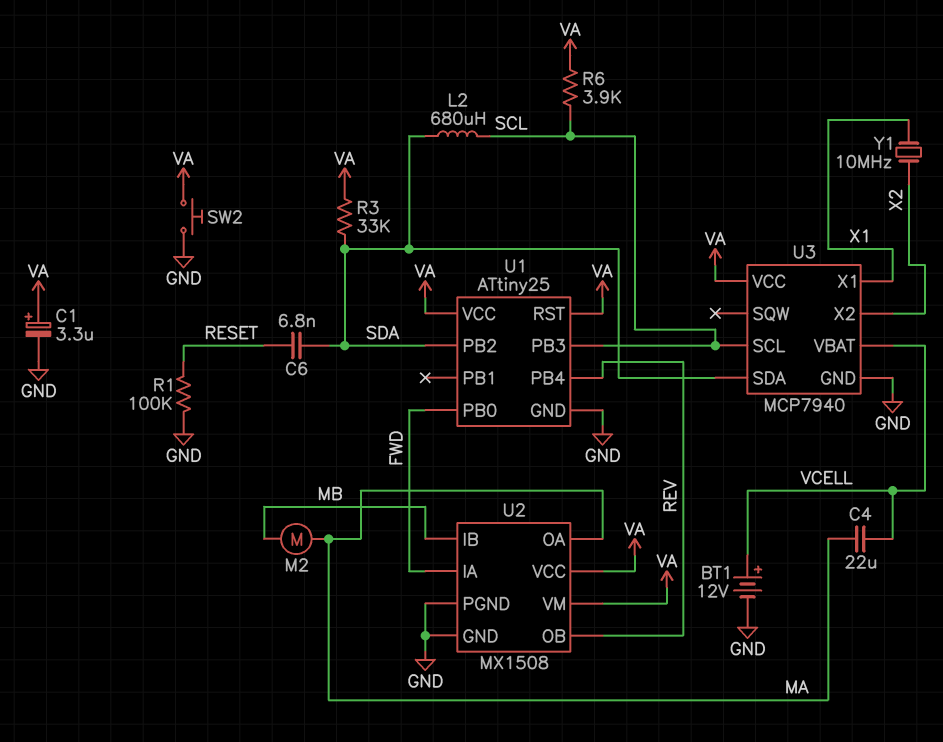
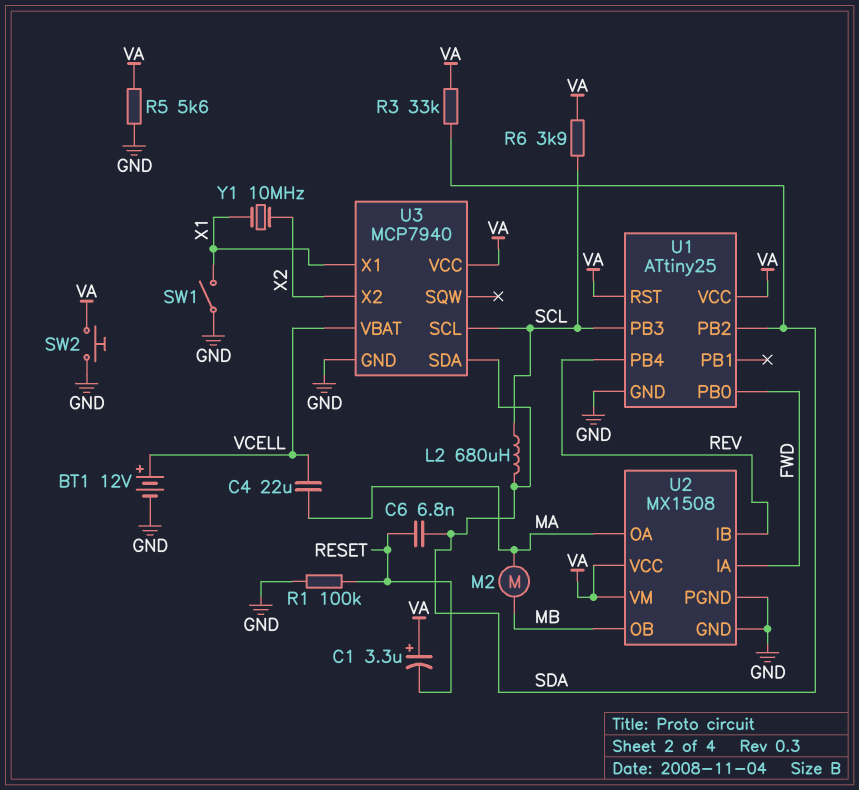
C1: 3.3uF (plus VA, minus GND) -> 3.3uF (plus VA, minus RESET)
R5: none -> 5.6k (GND, VA)
SW1: none -> switch (GND, X1)
U2 pin IB: MB -> REV
U2 pin OB: REV -> MB

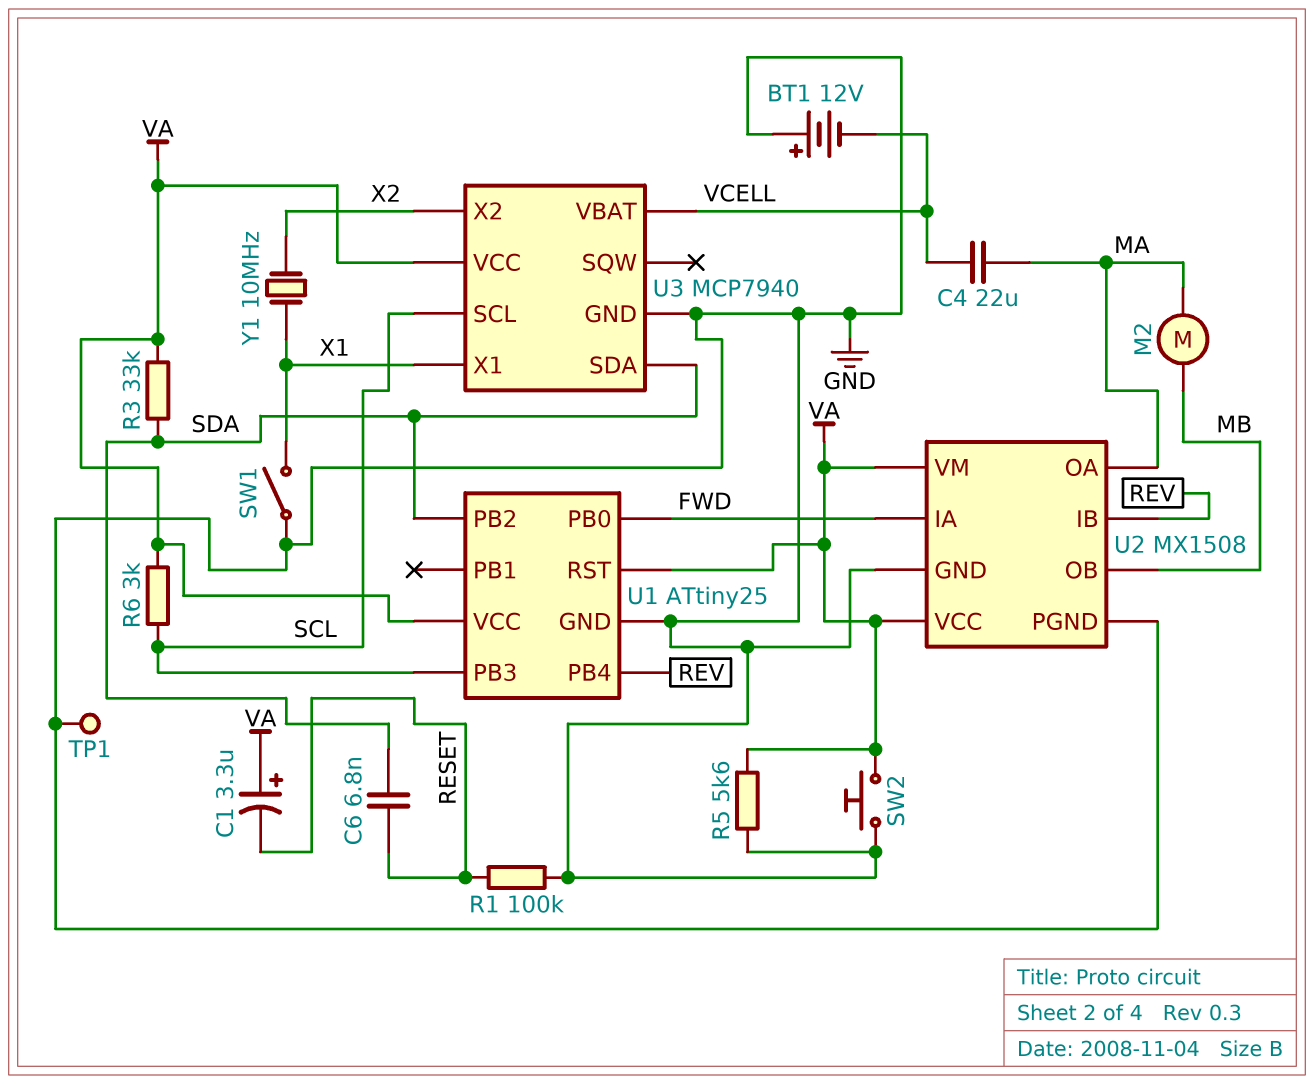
BT1: 12V (plus VCELL, minus GND) -> 12V (plus GND, minus VCELL)
L2: 680uH (SCL, SDA) -> none
R6: 3.9k (SCL, VA) -> 3k (SCL, VA)
TP1: none -> test point (GND)

